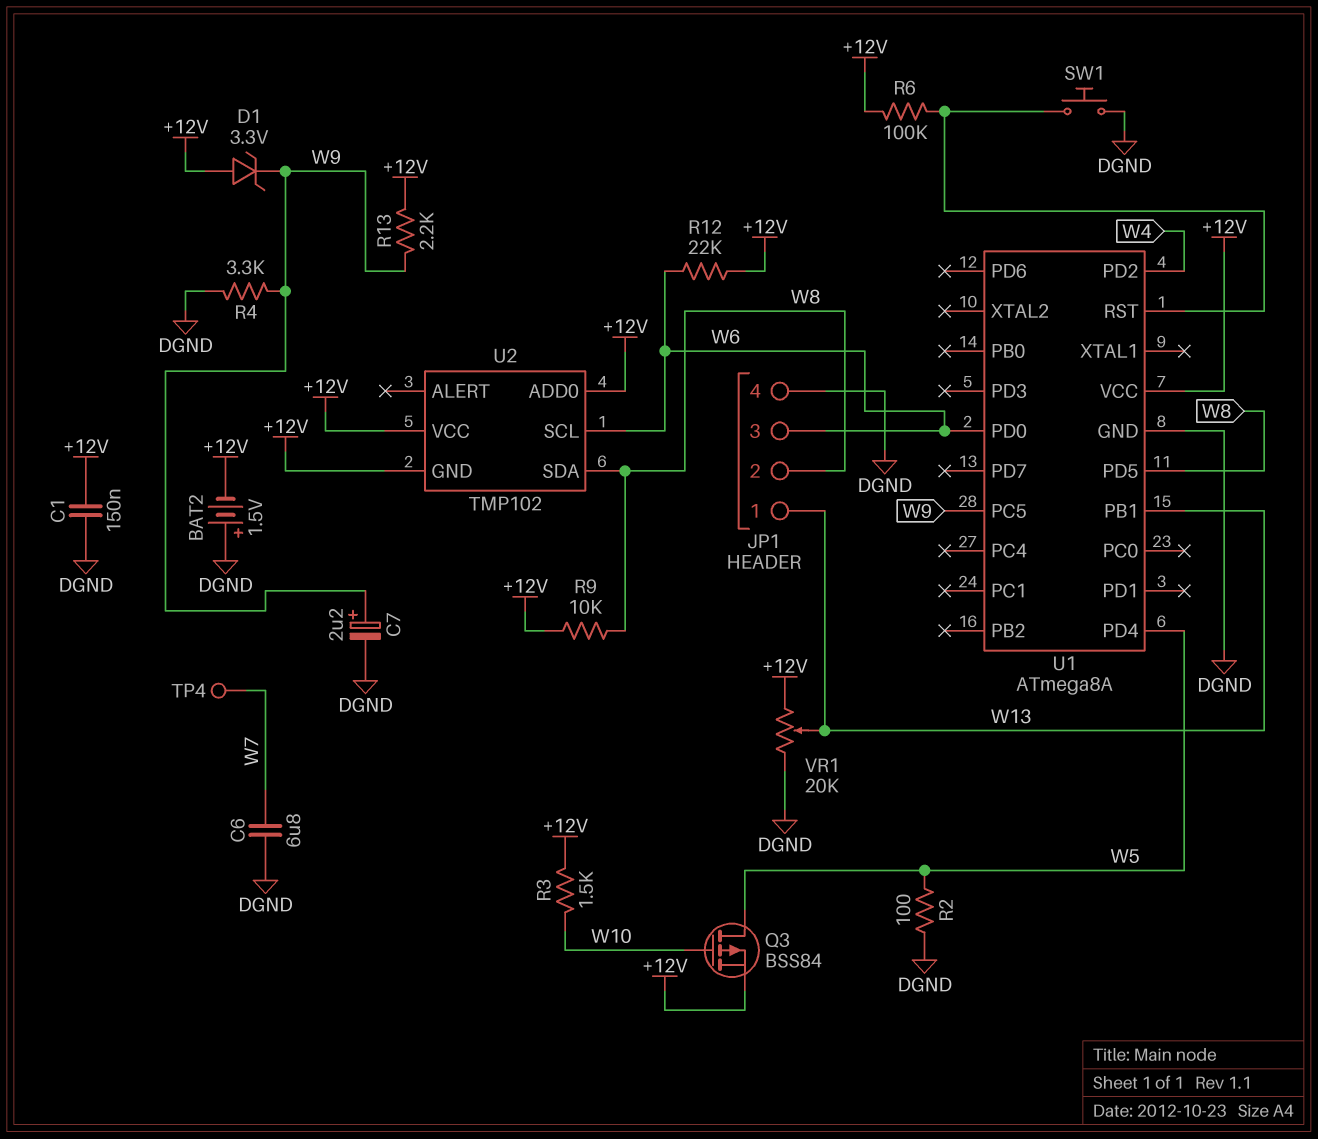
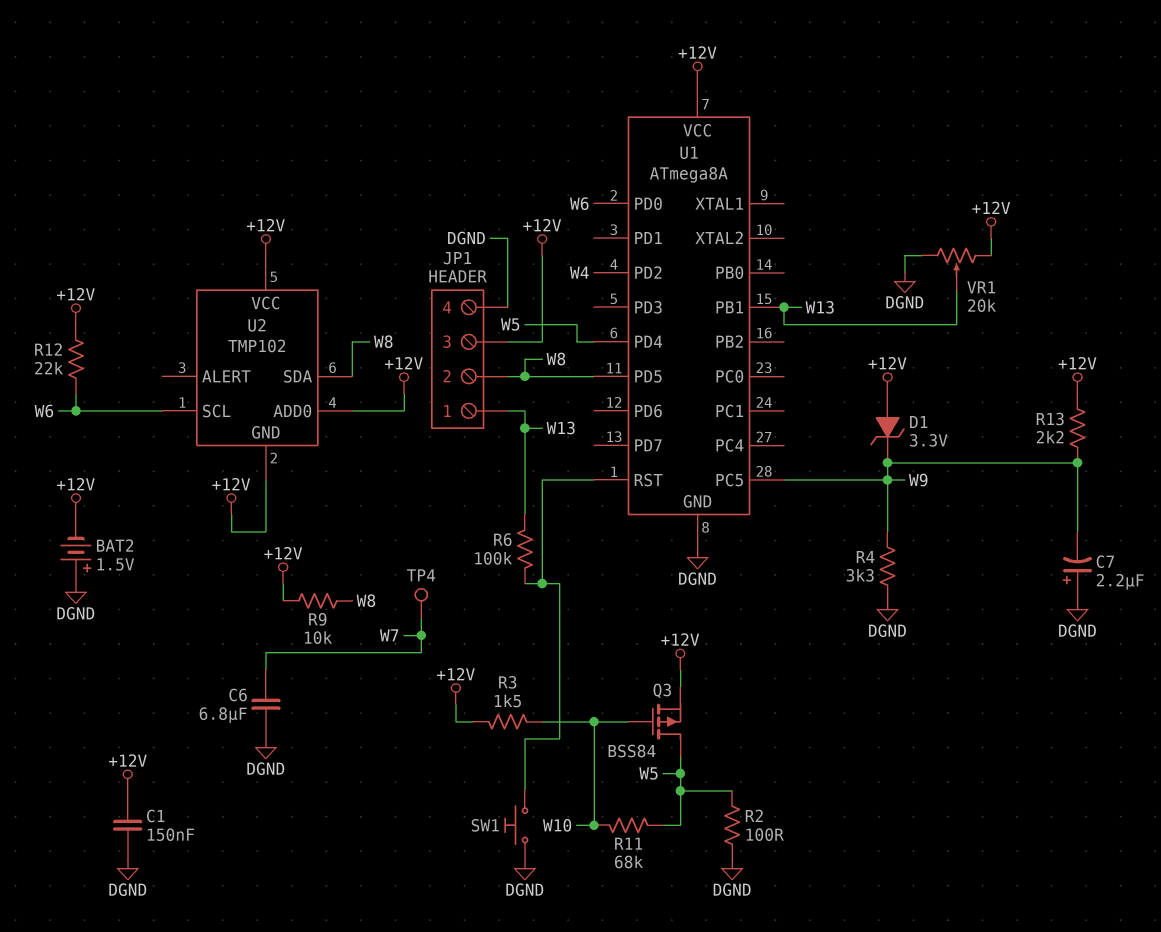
C7: 2.2uF (plus W9, minus DGND) -> 2.2uF (plus DGND, minus W9)
JP1 pin 3: W6 -> +12V
R6: 100k (+12V, U1/RST) -> 100k (U1/RST, W13)
R11: none -> 68k (W5, W10)

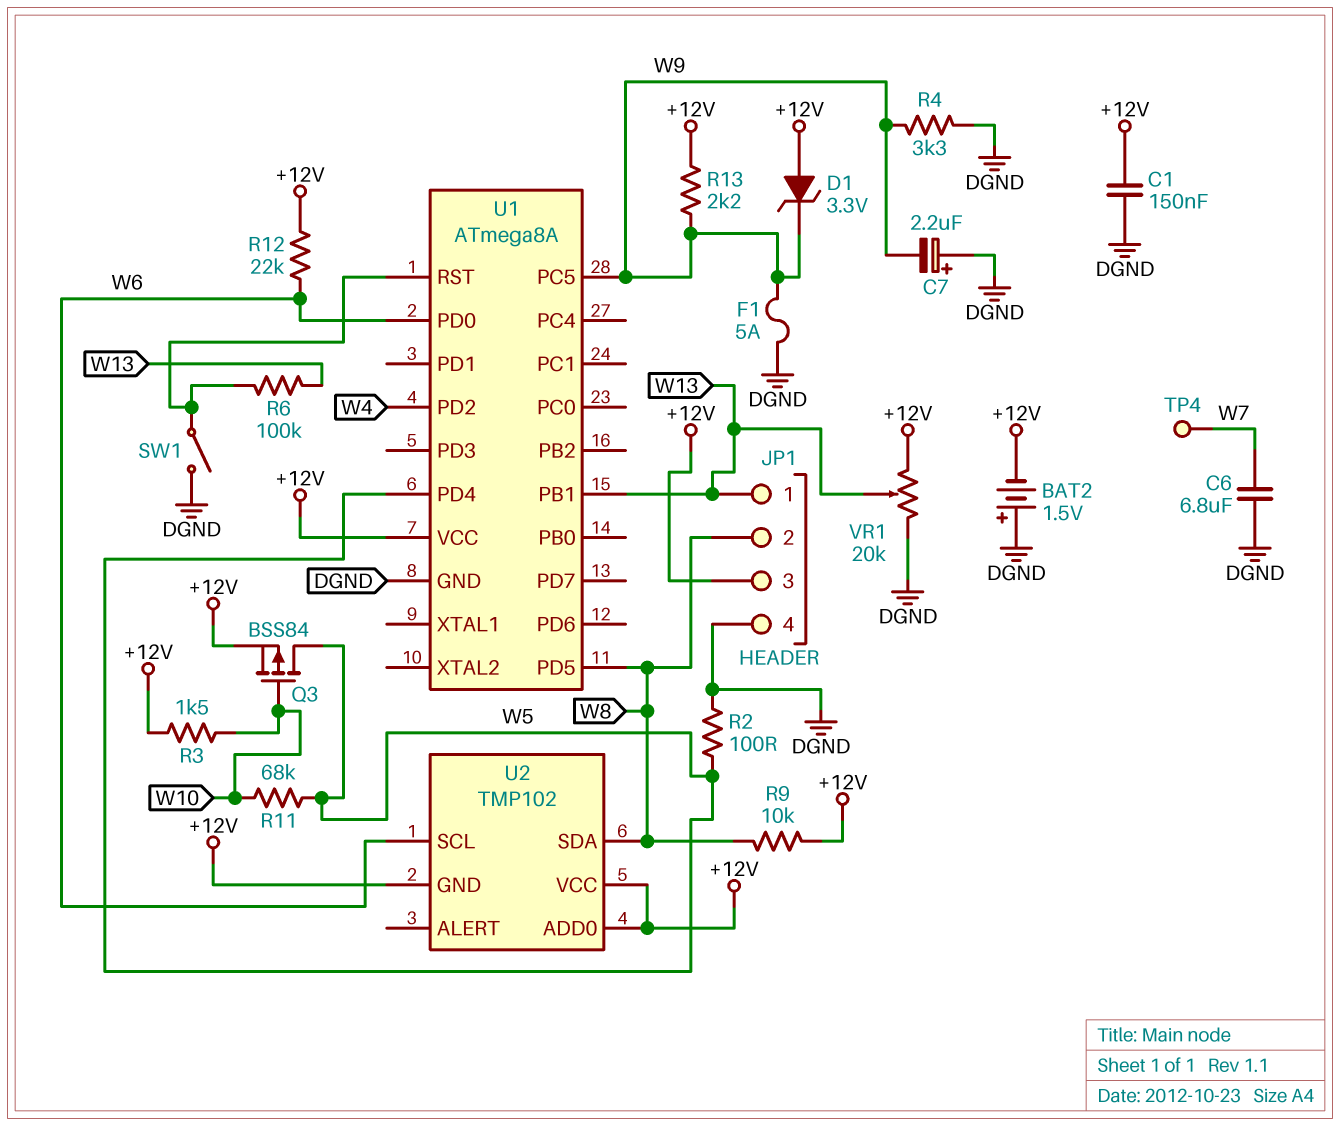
F1: none -> 5A (DGND, W9)
SW1: button (DGND, U1/RST) -> switch (DGND, U1/RST)

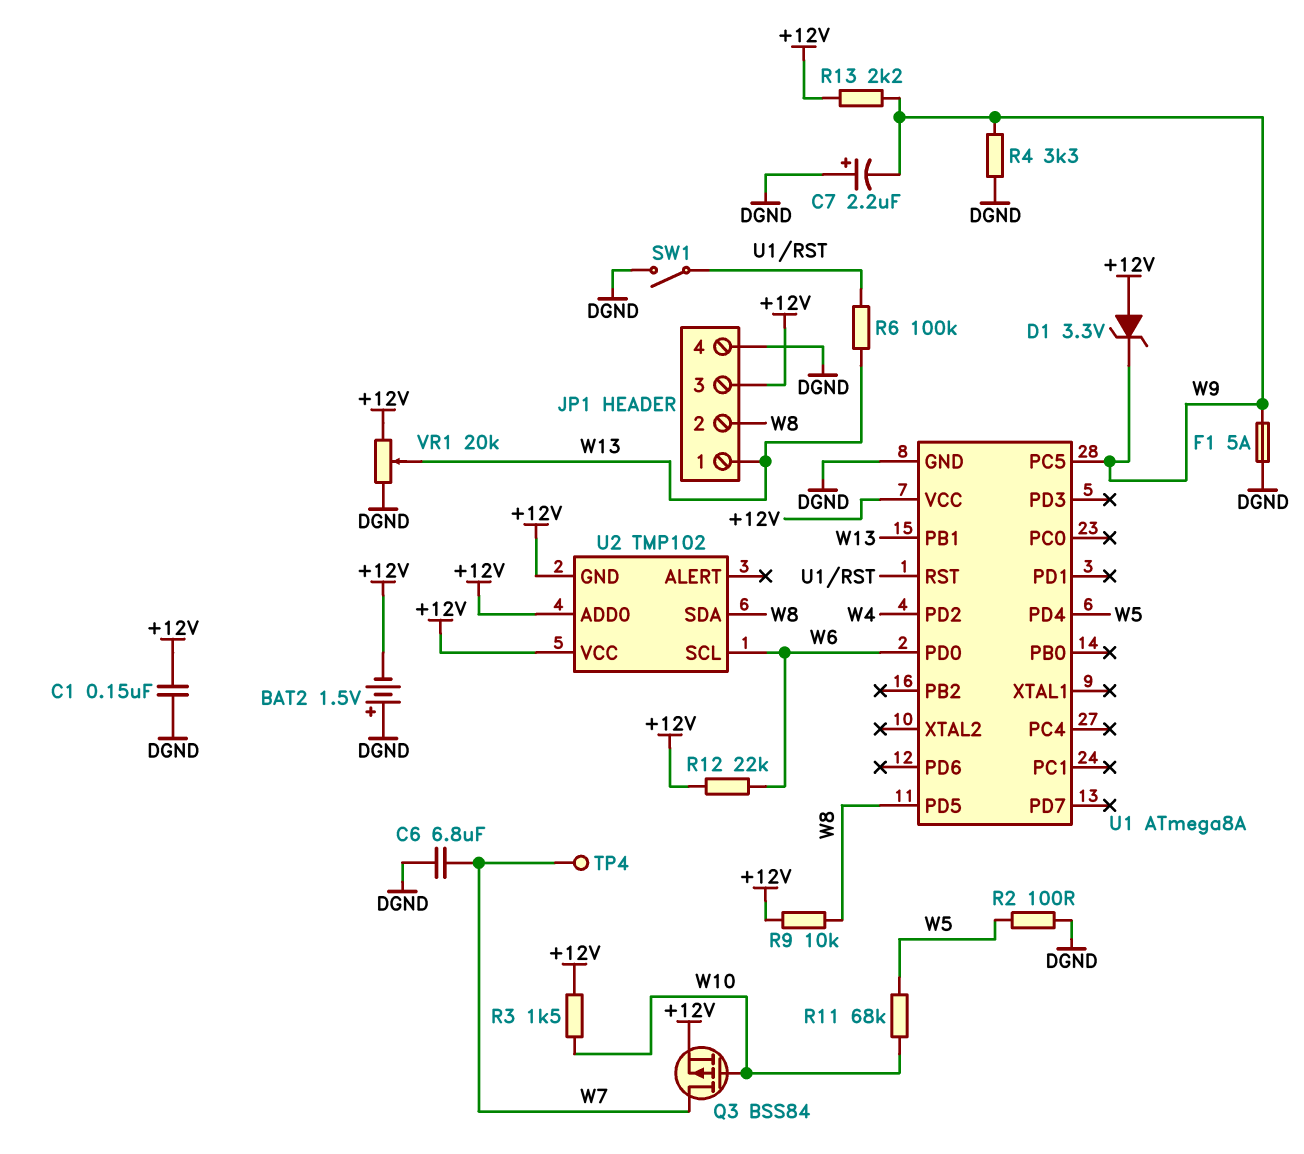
Q3: PMOS BSS84 (G W10, D W5, S +12V) -> PMOS BSS84 (G W10, D W7, S +12V)

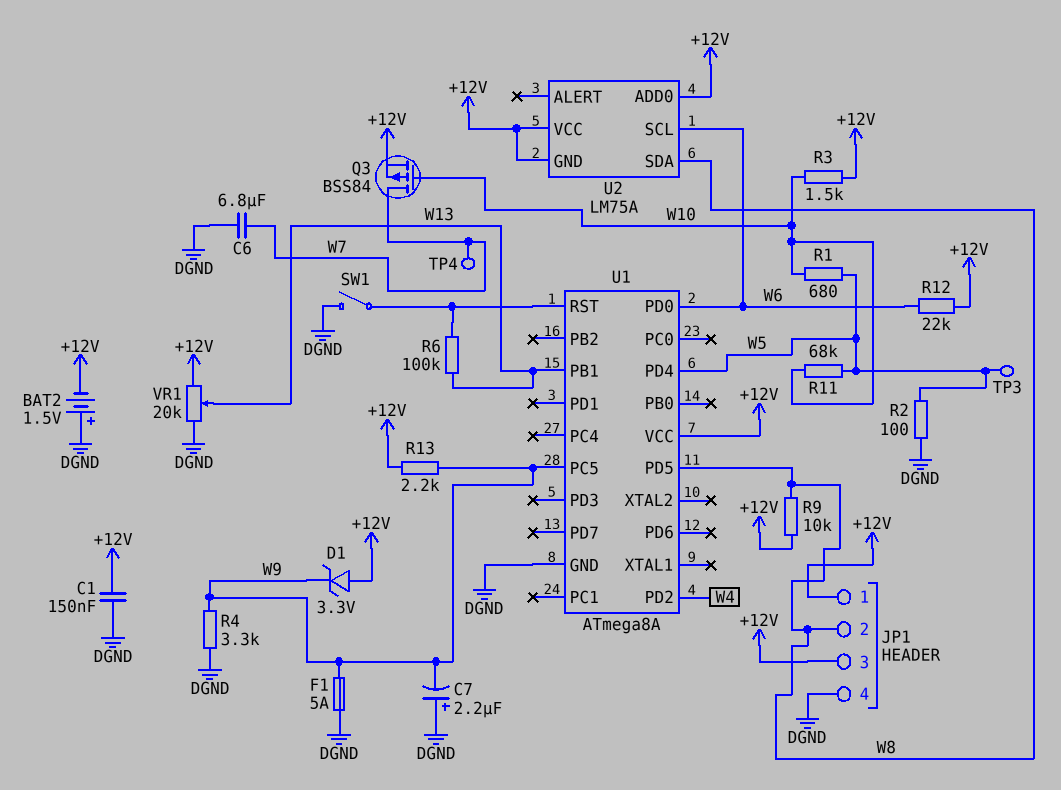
JP1 pin 1: W13 -> +12V
R1: none -> 680 (W5, W10)
TP3: none -> test point (W5)
U2: TMP102 -> LM75A

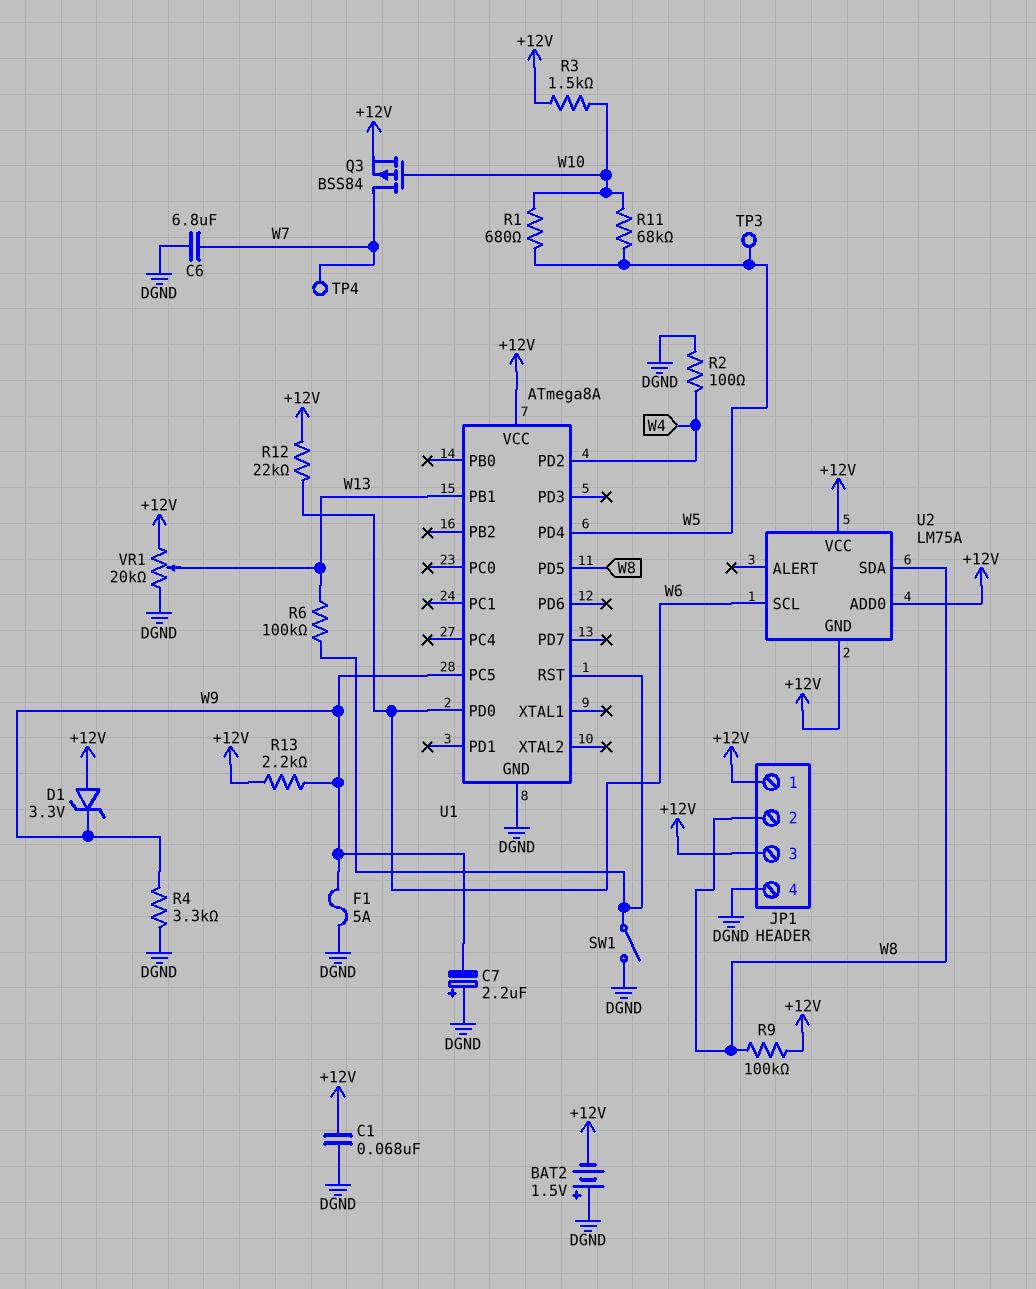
C1: 150nF (+12V, DGND) -> 68nF (+12V, DGND)
R2: 100 (DGND, W5) -> 100 (DGND, W4)
R9: 10k (+12V, W8) -> 100k (+12V, W8)

